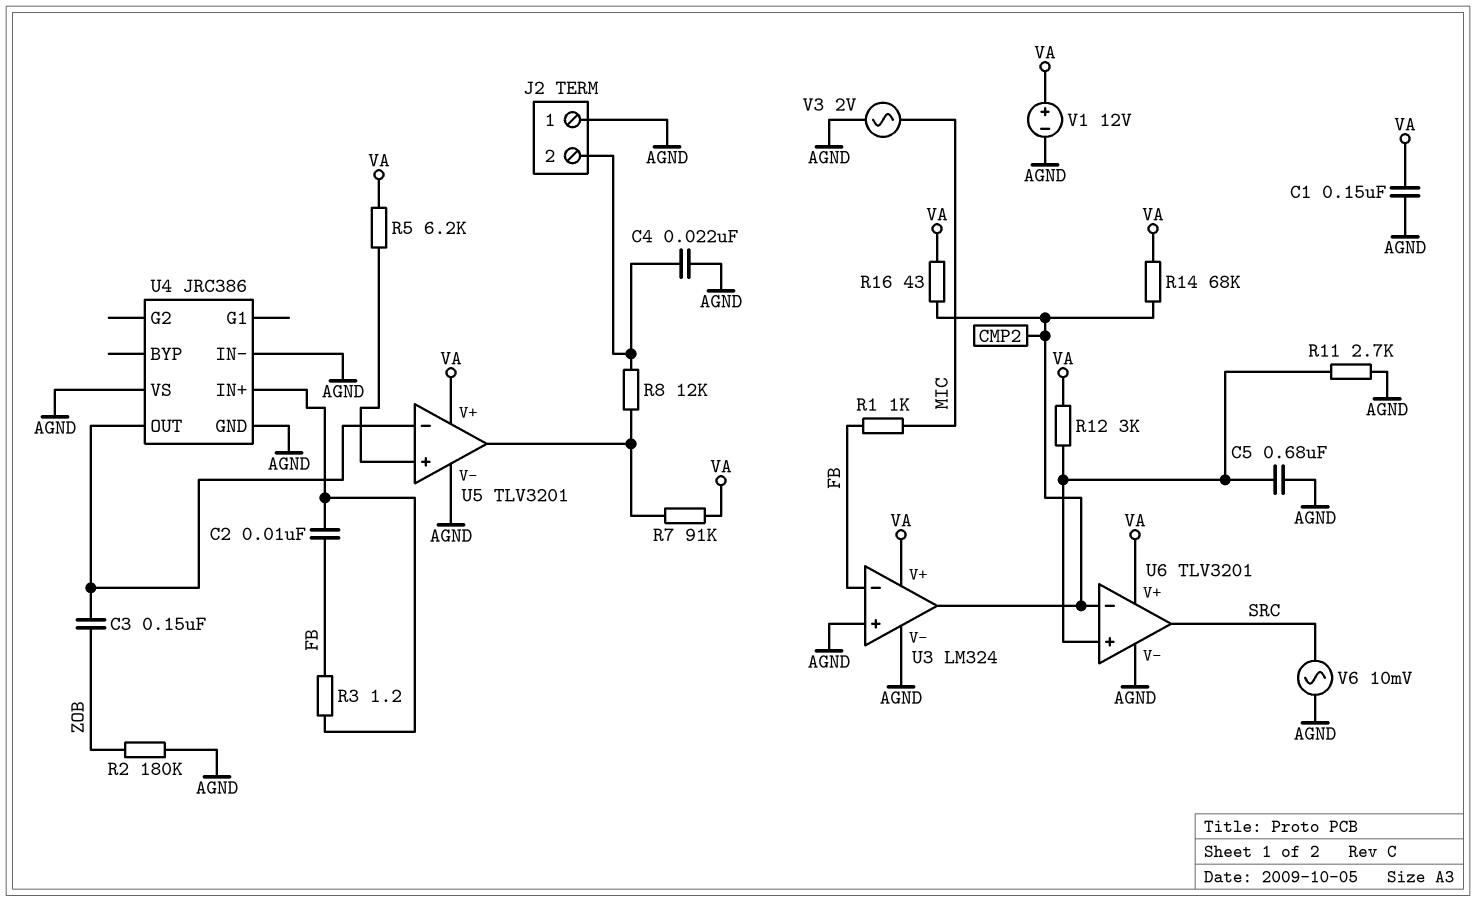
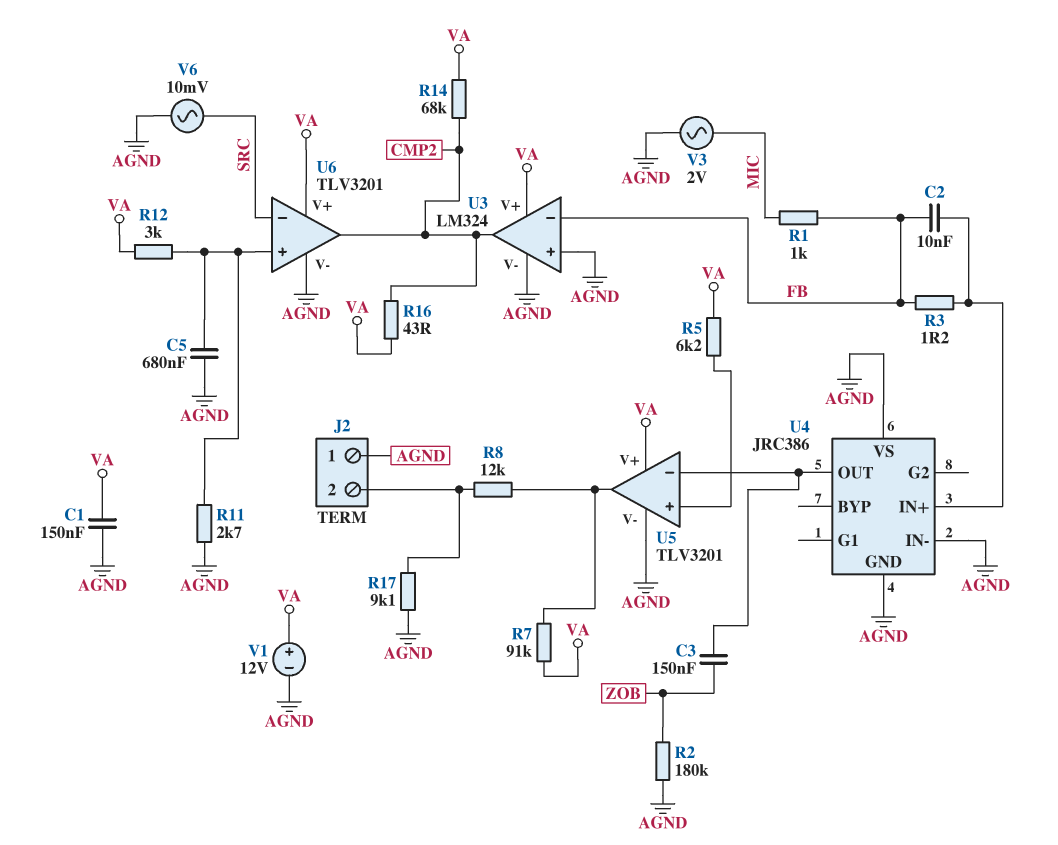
C4: 22nF (AGND, J2/2) -> none
R17: none -> 9.1k (AGND, J2/2)
U6 pin in-: CMP2 -> SRC
U6 pin out: SRC -> CMP2

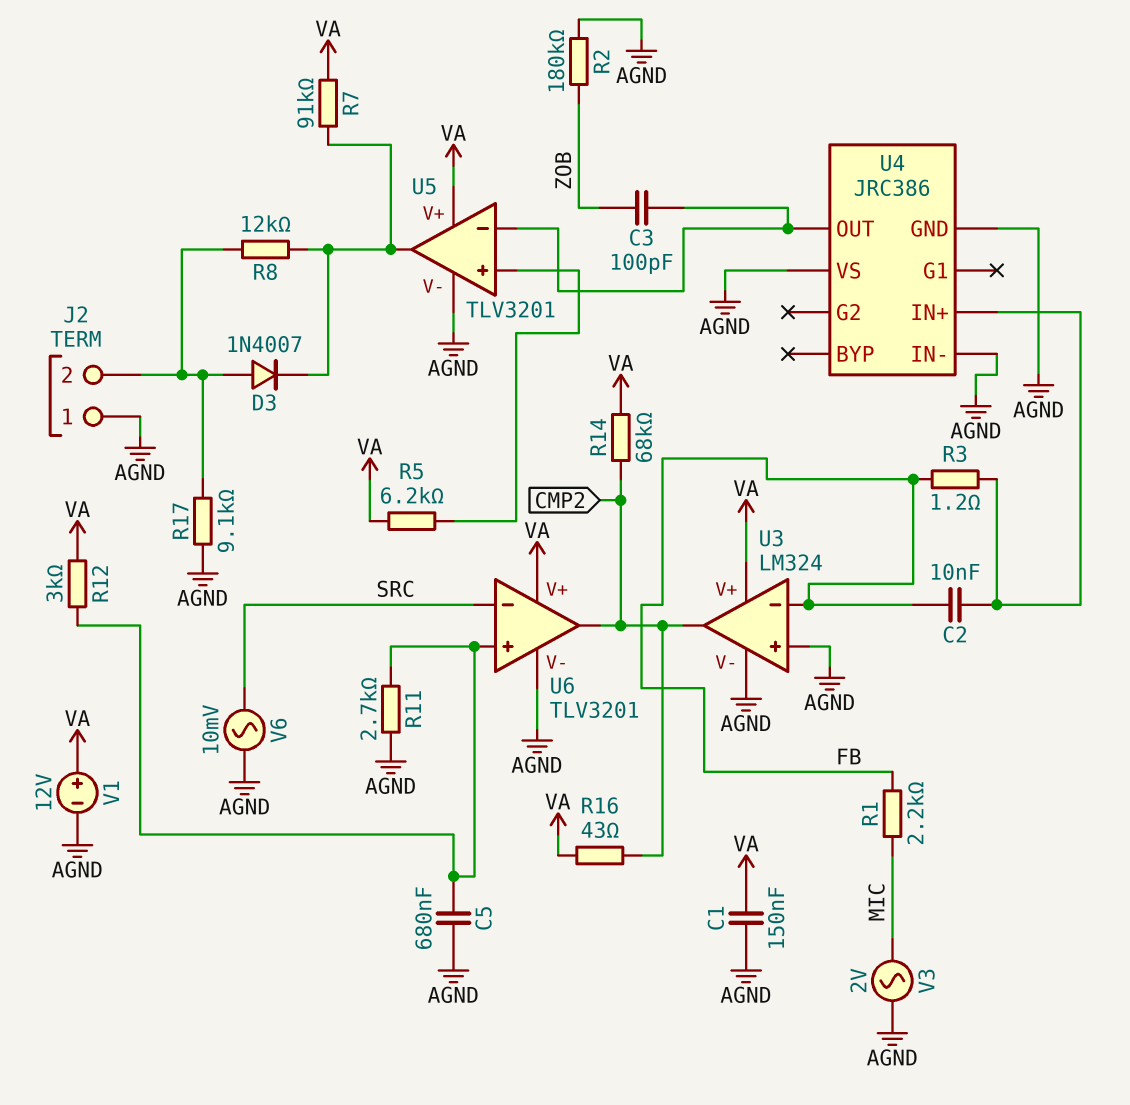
C3: 150nF (U4/OUT, ZOB) -> 100pF (U4/OUT, ZOB)
D3: none -> diode 1N4007 (A J2/2, K U5/out)
R1: 1k (FB, MIC) -> 2.2k (FB, MIC)

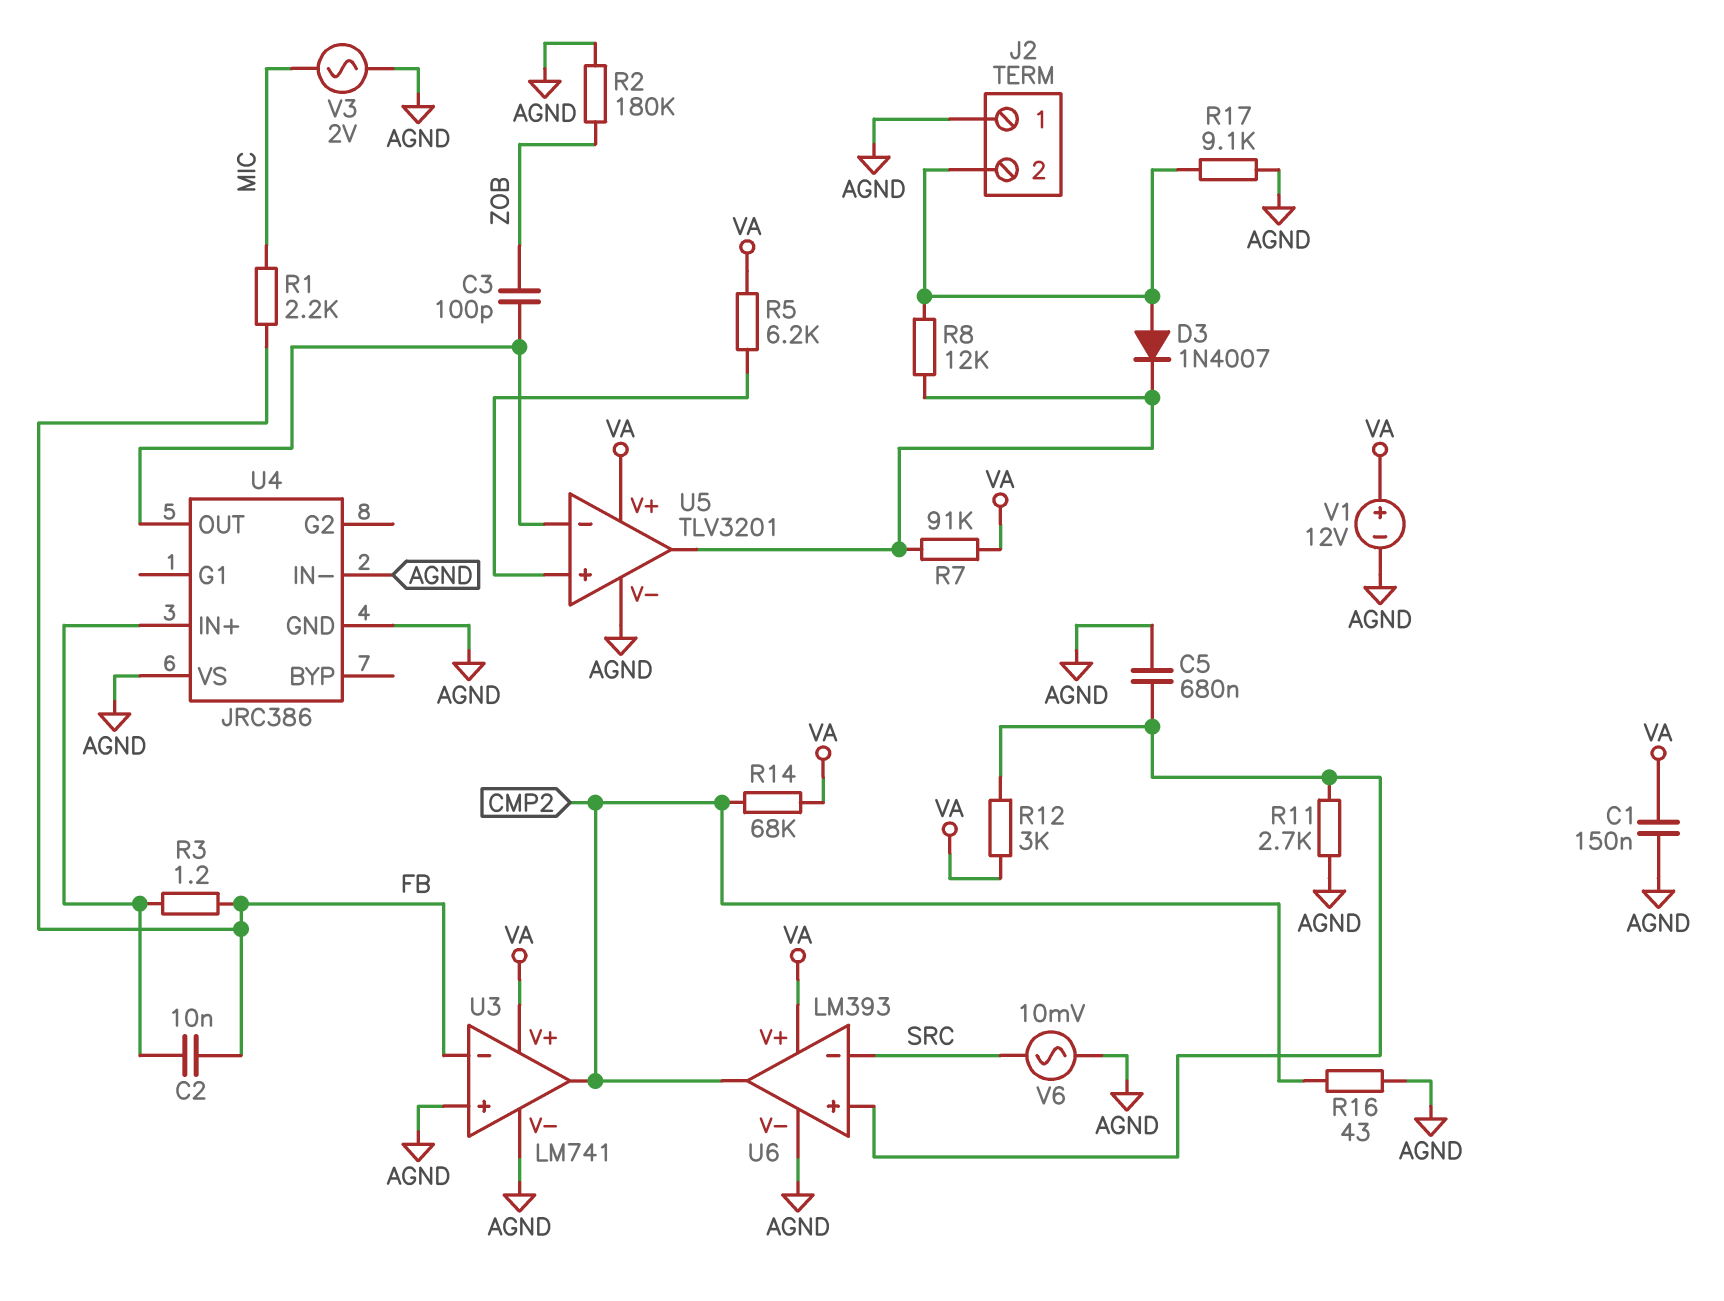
R16: 43 (CMP2, VA) -> 43 (AGND, CMP2)
U3: LM324 -> LM741
U6: TLV3201 -> LM393

